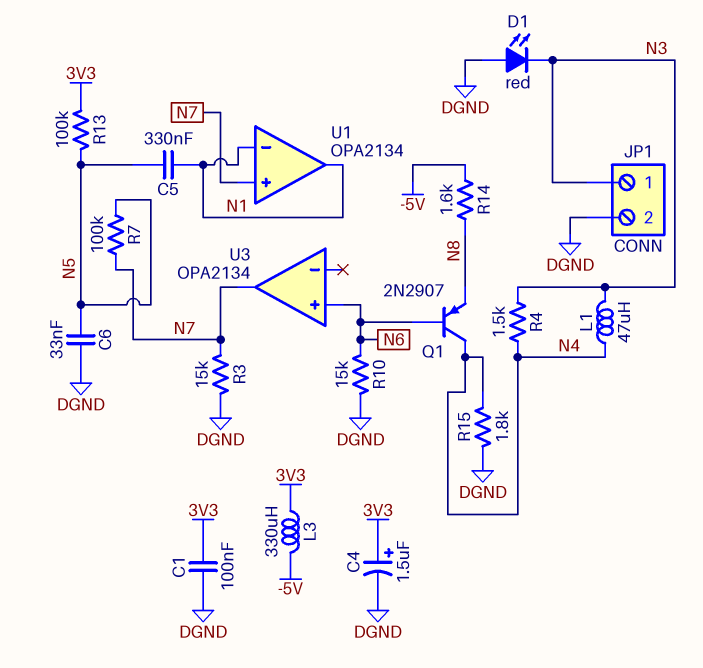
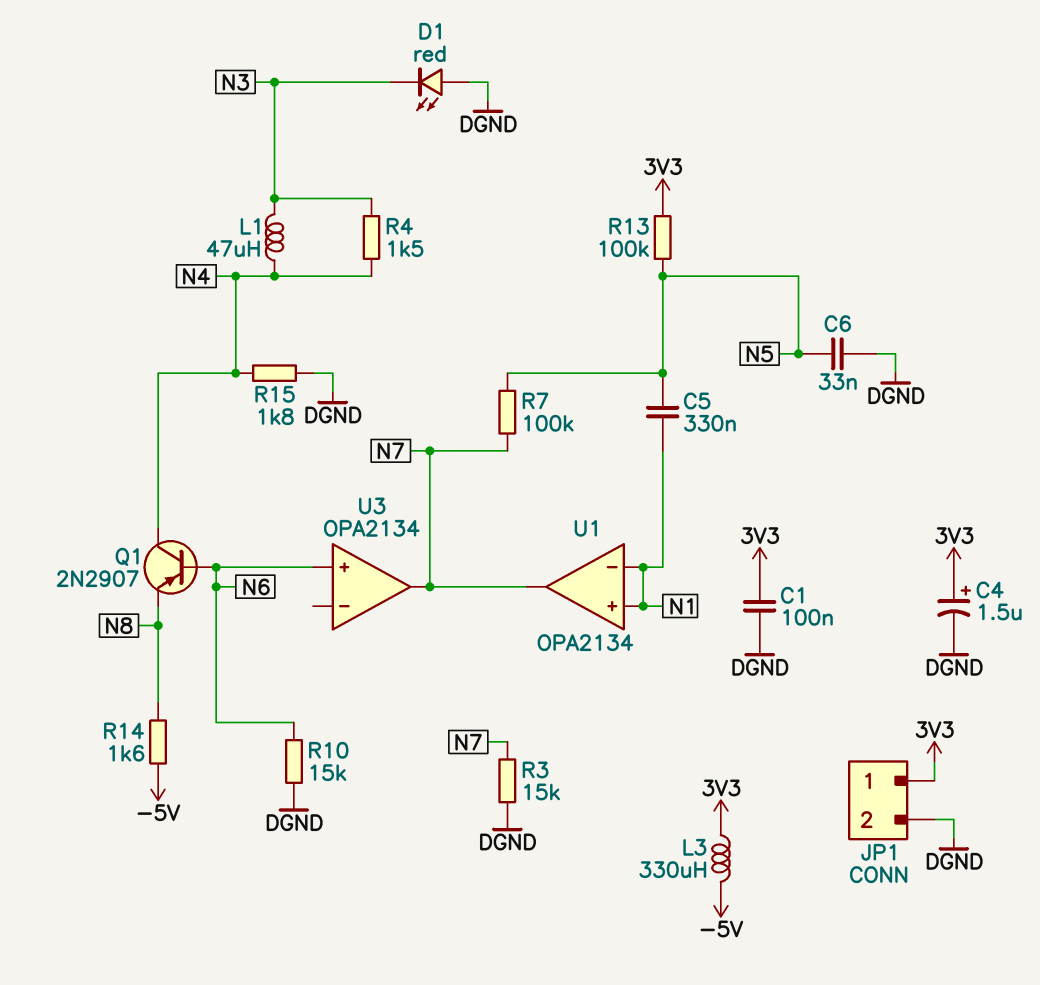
JP1 pin 1: N3 -> 3V3
U1 pin in+: N7 -> N1
U1 pin out: N1 -> N7

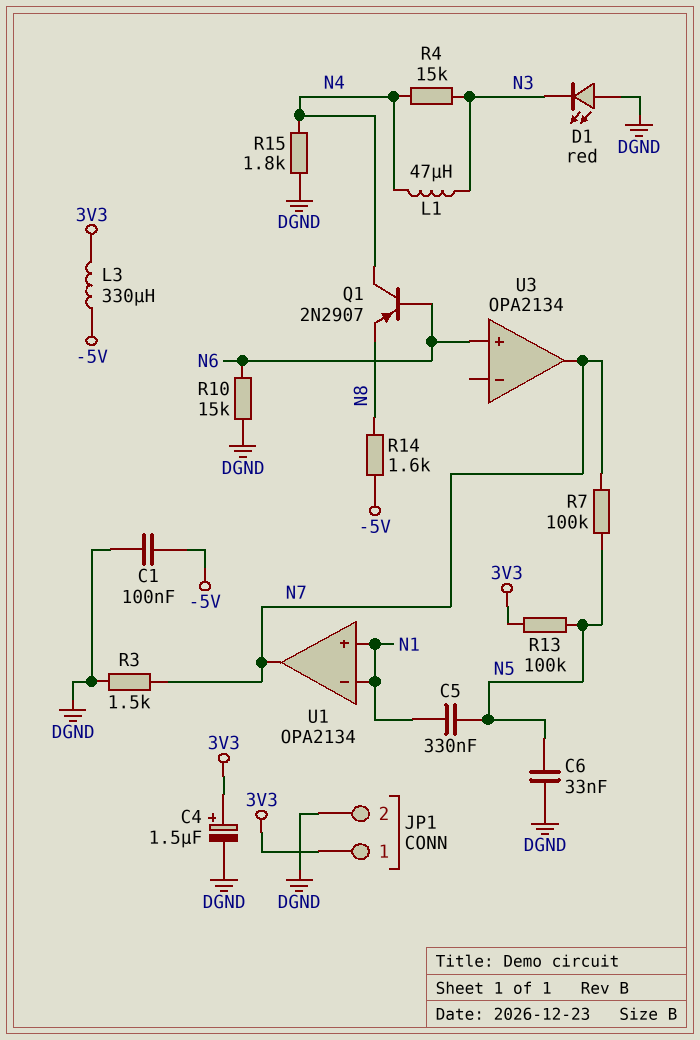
C1: 100nF (3V3, DGND) -> 100nF (-5V, DGND)
R3: 15k (DGND, N7) -> 1.5k (DGND, N7)
R4: 1.5k (N3, N4) -> 15k (N3, N4)

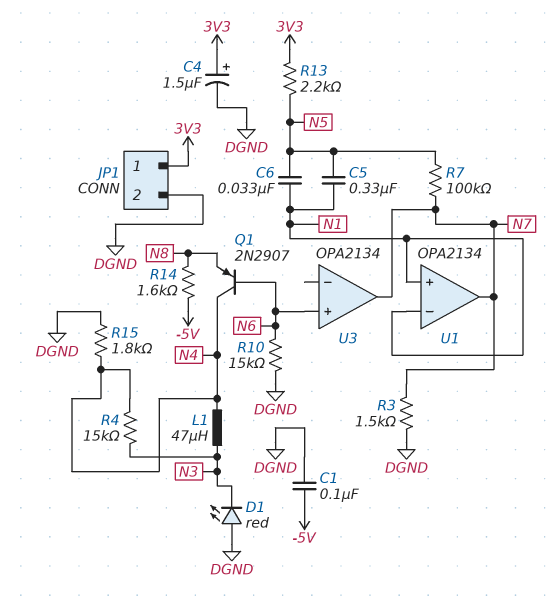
C6: 33nF (DGND, N5) -> 33nF (N1, N5)
L3: 330uH (-5V, 3V3) -> none
R13: 100k (3V3, N5) -> 2.2k (3V3, N5)

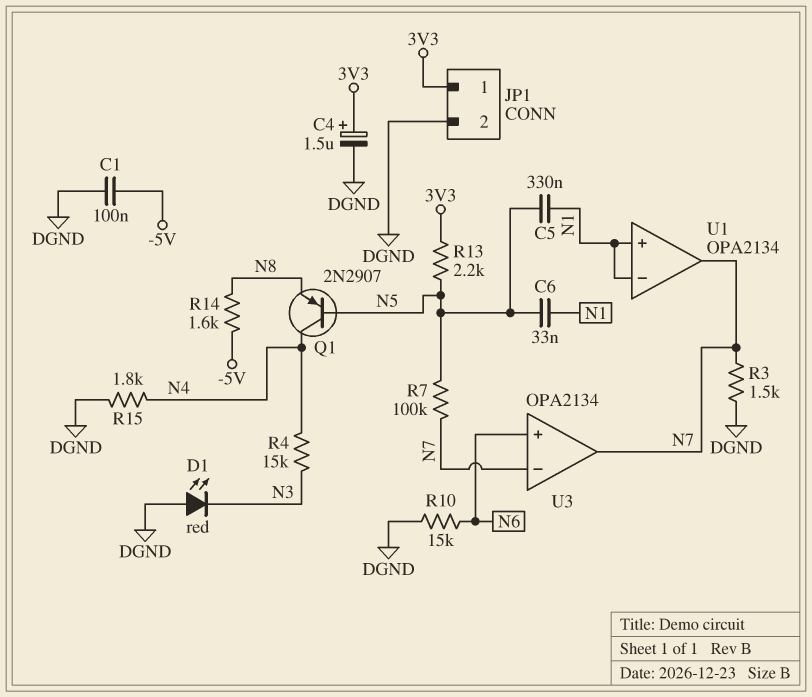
L1: 47uH (N3, N4) -> none
Q1: PNP 2N2907 (B N6, C N4, E N8) -> PNP 2N2907 (B N5, C N4, E N8)
U3 pin in-: none -> N7

